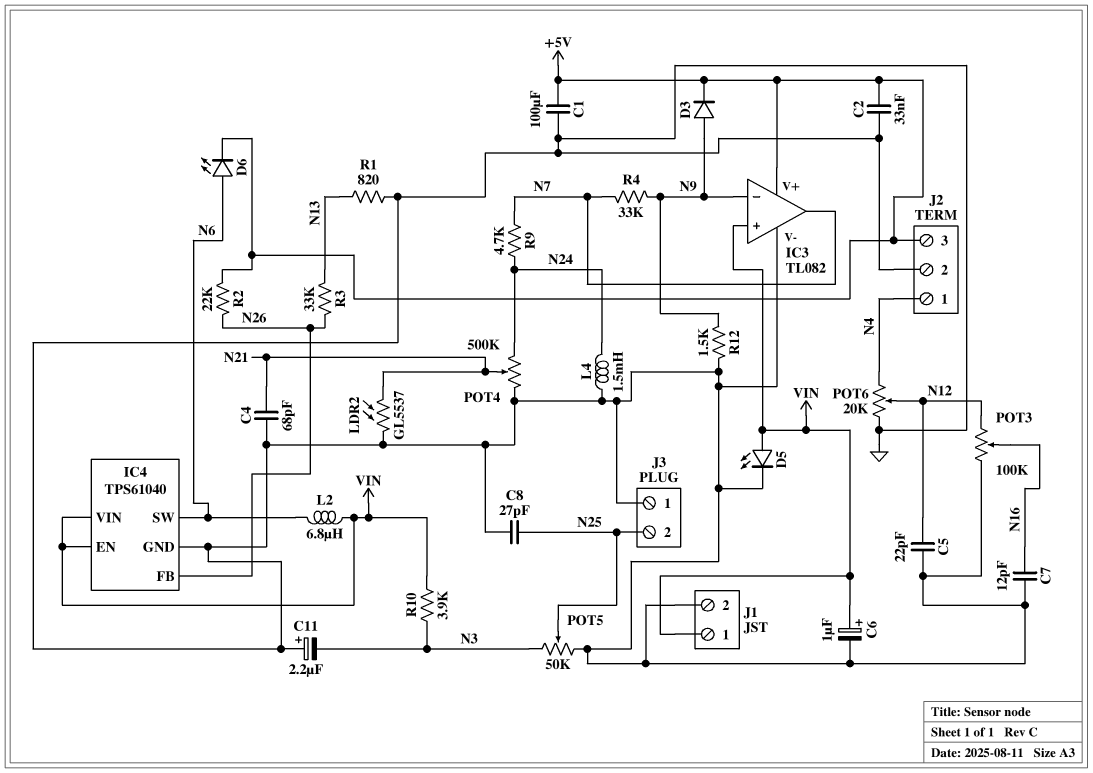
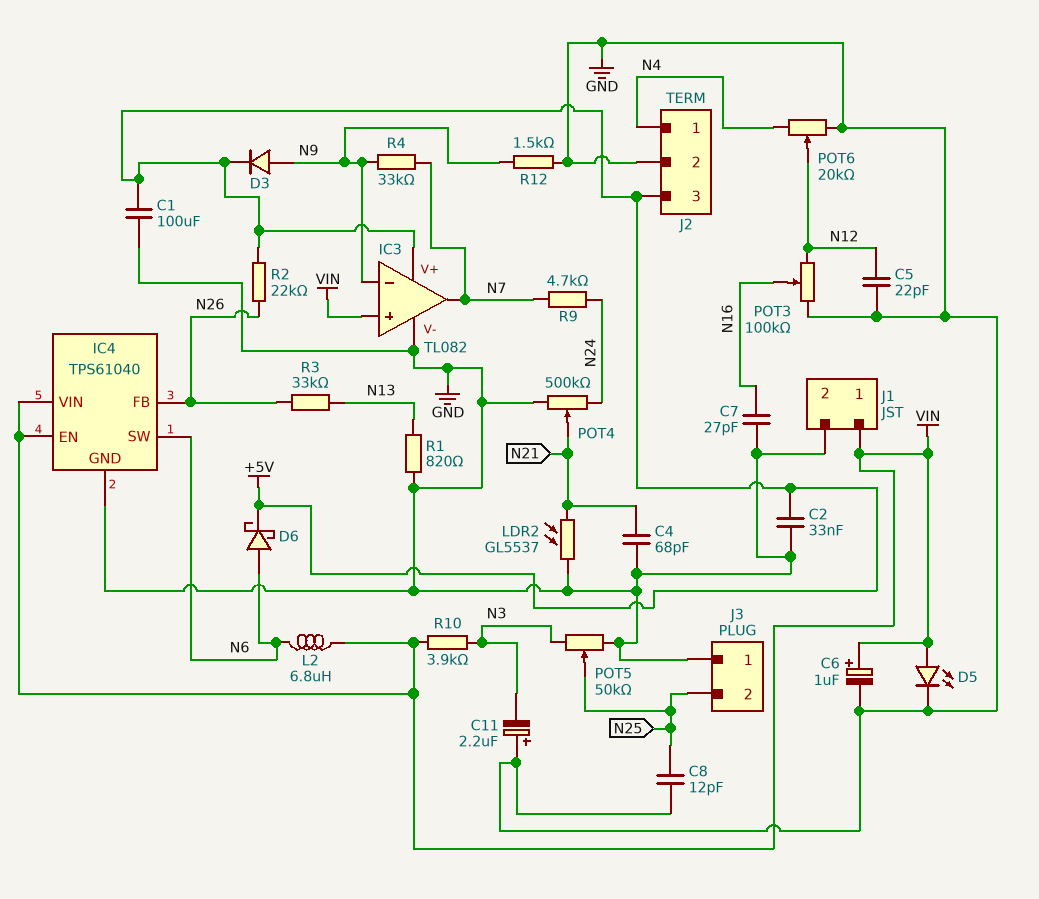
C7: 12pF (GND, N16) -> 27pF (GND, N16)
C8: 27pF (GND, N25) -> 12pF (GND, N25)
D6: LED (A N6, K +5V) -> schottky (A N6, K +5V)
L4: 1.5mH (GND, N24) -> none

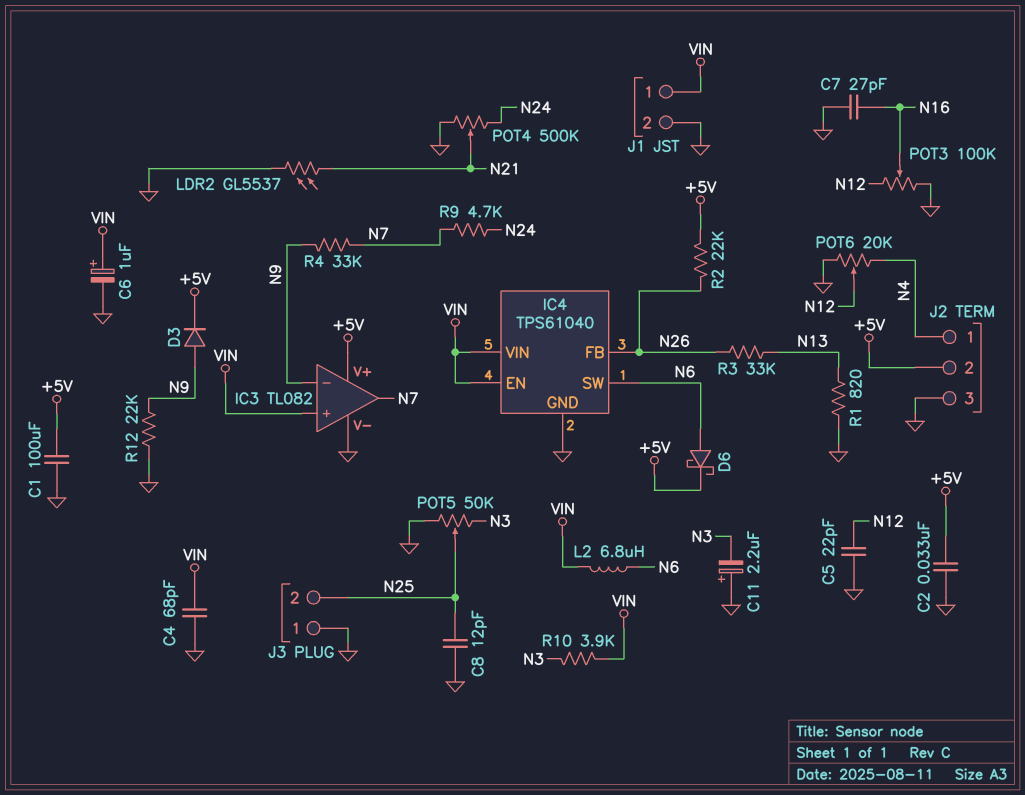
C4: 68pF (GND, N21) -> 68pF (GND, VIN)
D5: LED (A VIN, K GND) -> none
J2 pin 2: GND -> +5V
J2 pin 3: +5V -> GND
R12: 1.5k (GND, N9) -> 22k (GND, N9)

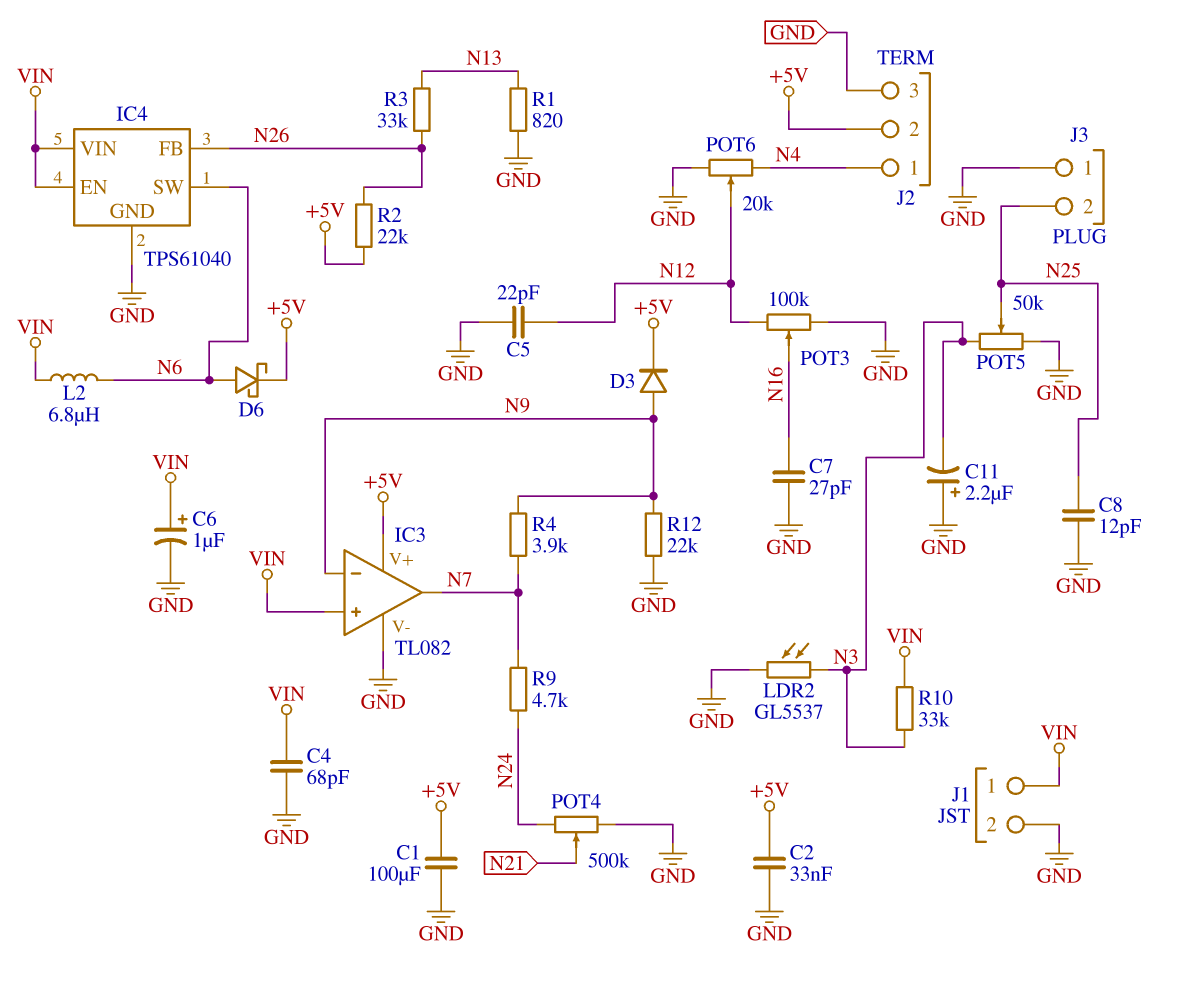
LDR2: GL5537 (GND, N21) -> GL5537 (GND, N3)
R4: 33k (N7, N9) -> 3.9k (N7, N9)
R10: 3.9k (N3, VIN) -> 33k (N3, VIN)

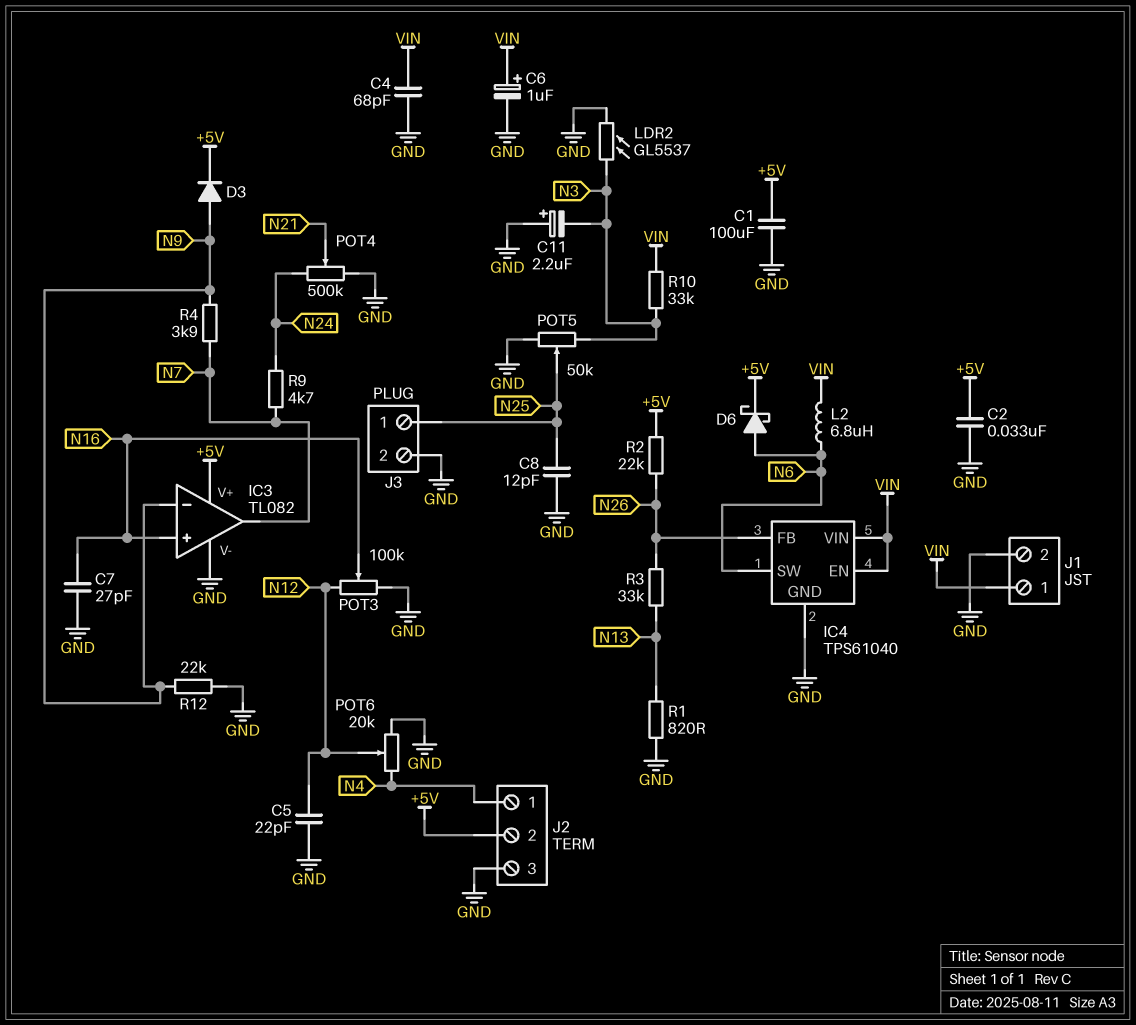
IC3 pin in+: VIN -> N16
J3 pin 1: GND -> N25
J3 pin 2: N25 -> GND

